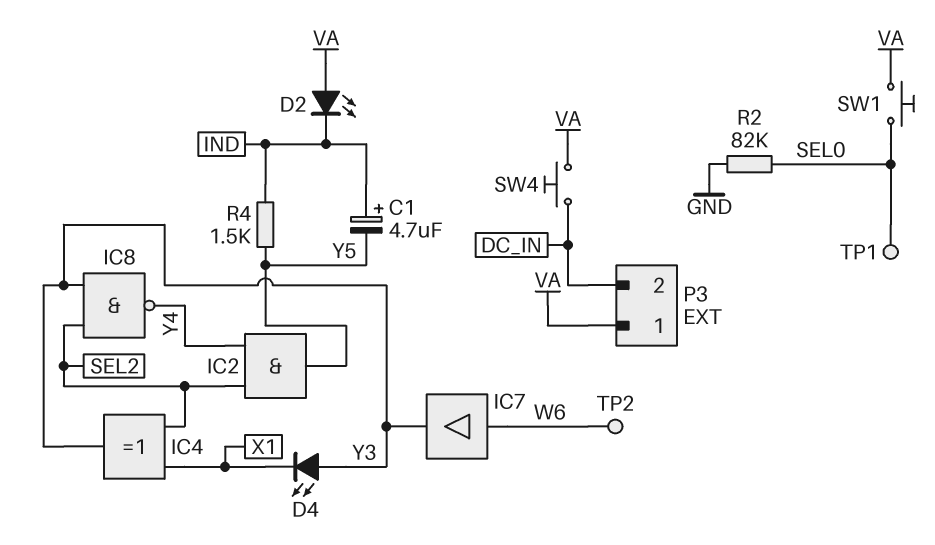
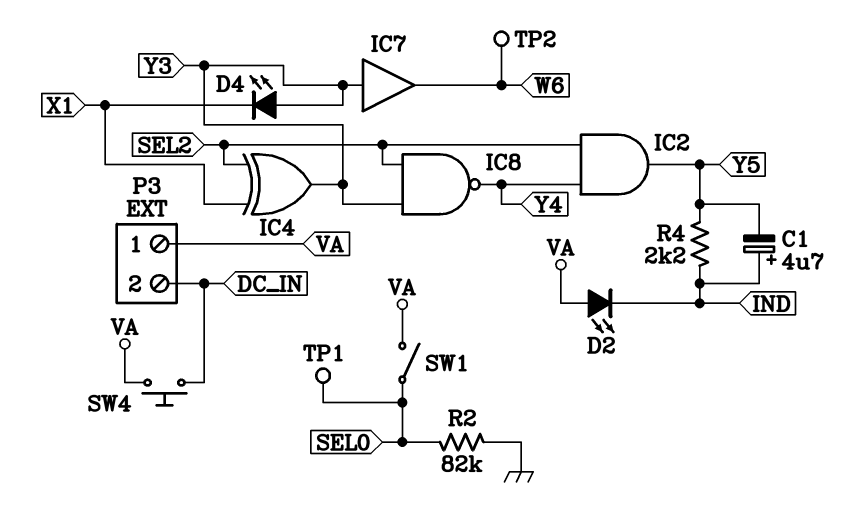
IC7: buffer (in W6, out Y3) -> buffer (in Y3, out W6)
R4: 1.5k (IND, Y5) -> 2.2k (IND, Y5)
SW1: button (SEL0, VA) -> switch (SEL0, VA)

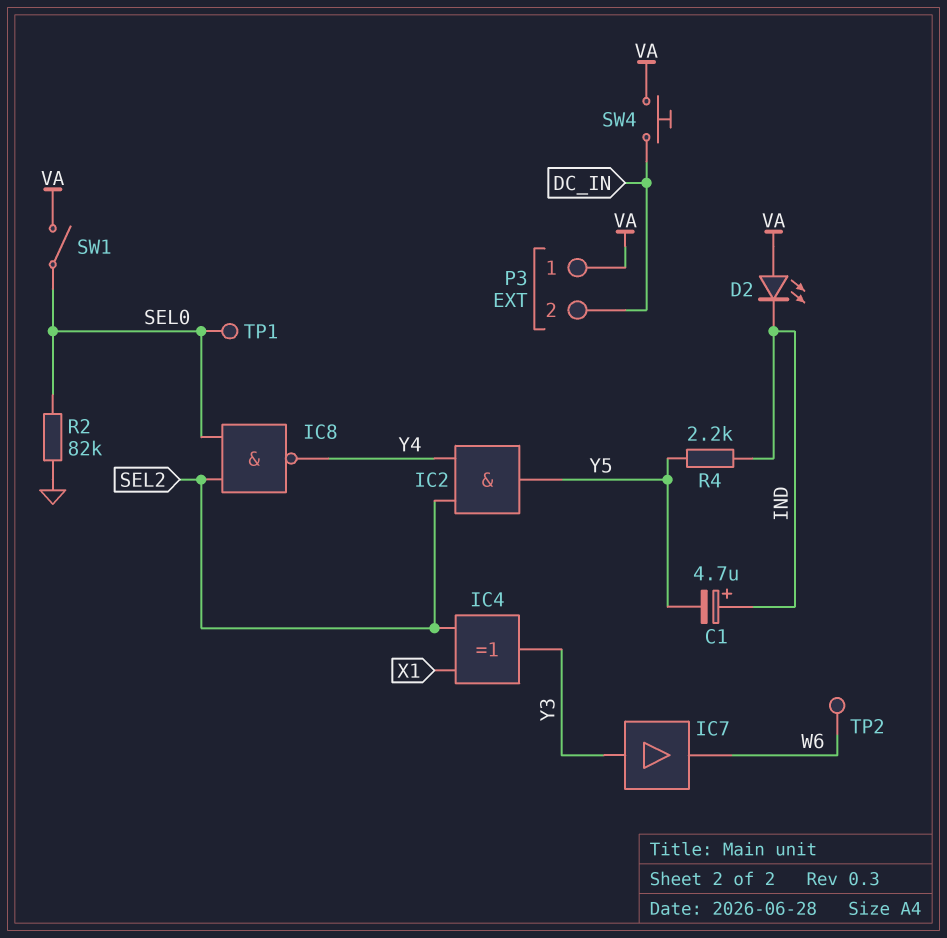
D4: LED (A Y3, K X1) -> none
IC8: NAND (in SEL2, in Y3, out Y4) -> NAND (in SEL0, in SEL2, out Y4)

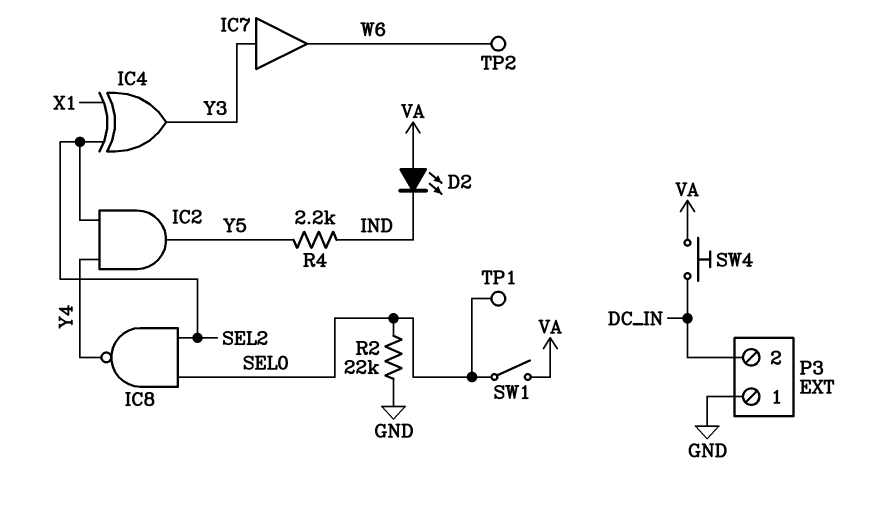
C1: 4.7uF (plus IND, minus Y5) -> none
P3 pin 1: VA -> GND
R2: 82k (GND, SEL0) -> 22k (GND, SEL0)

